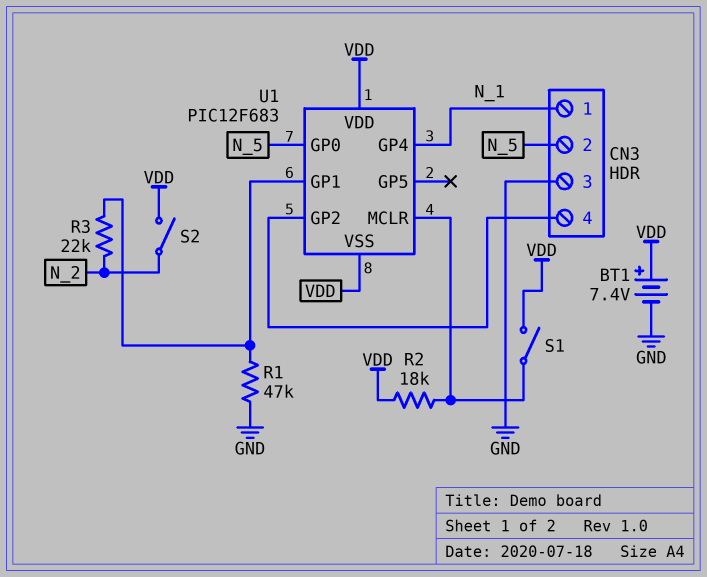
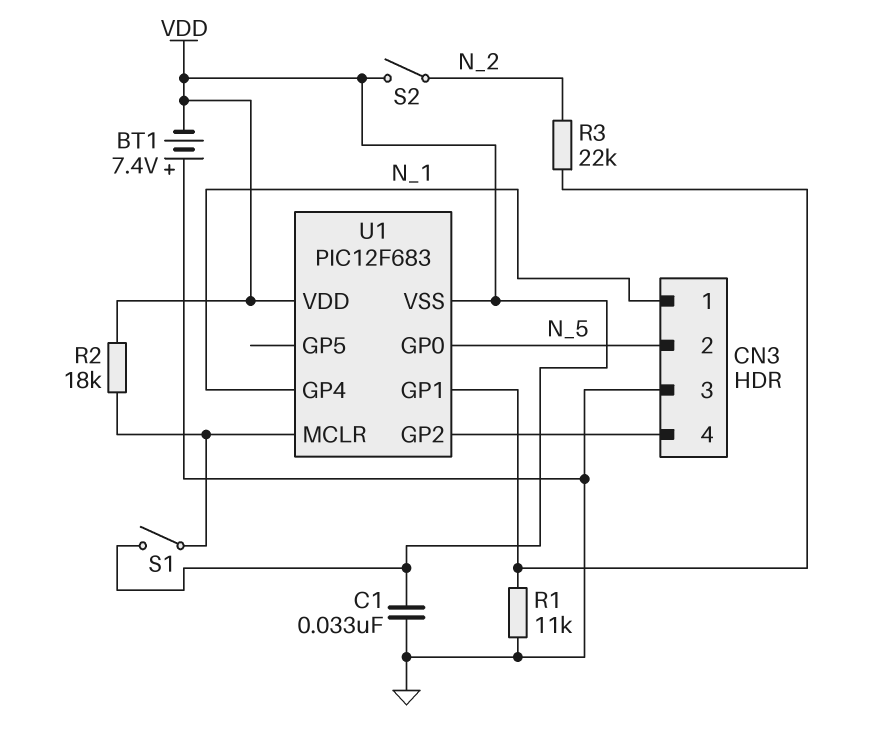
BT1: 7.4V (plus VDD, minus GND) -> 7.4V (plus GND, minus VDD)
C1: none -> 33nF (GND, VDD)
R1: 47k (GND, U1/GP1) -> 11k (GND, U1/GP1)

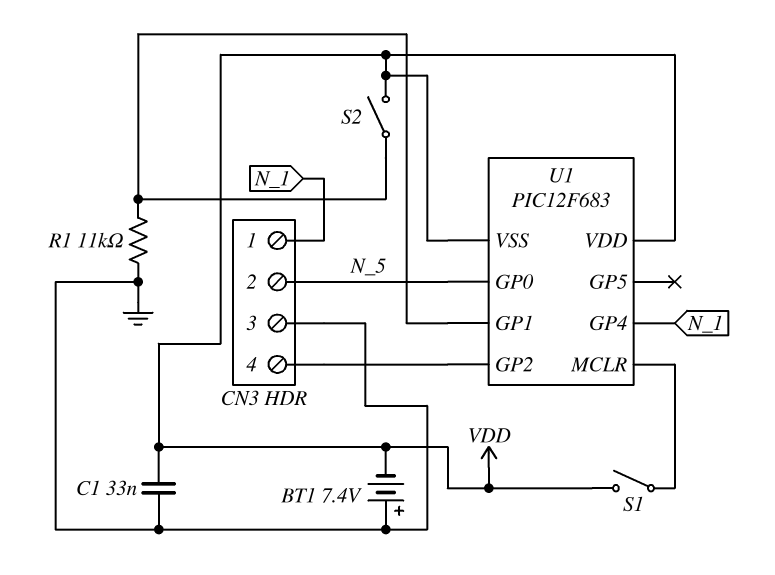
R2: 18k (U1/MCLR, VDD) -> none
R3: 22k (N_2, U1/GP1) -> none
S2: switch (N_2, VDD) -> switch (U1/GP1, VDD)

